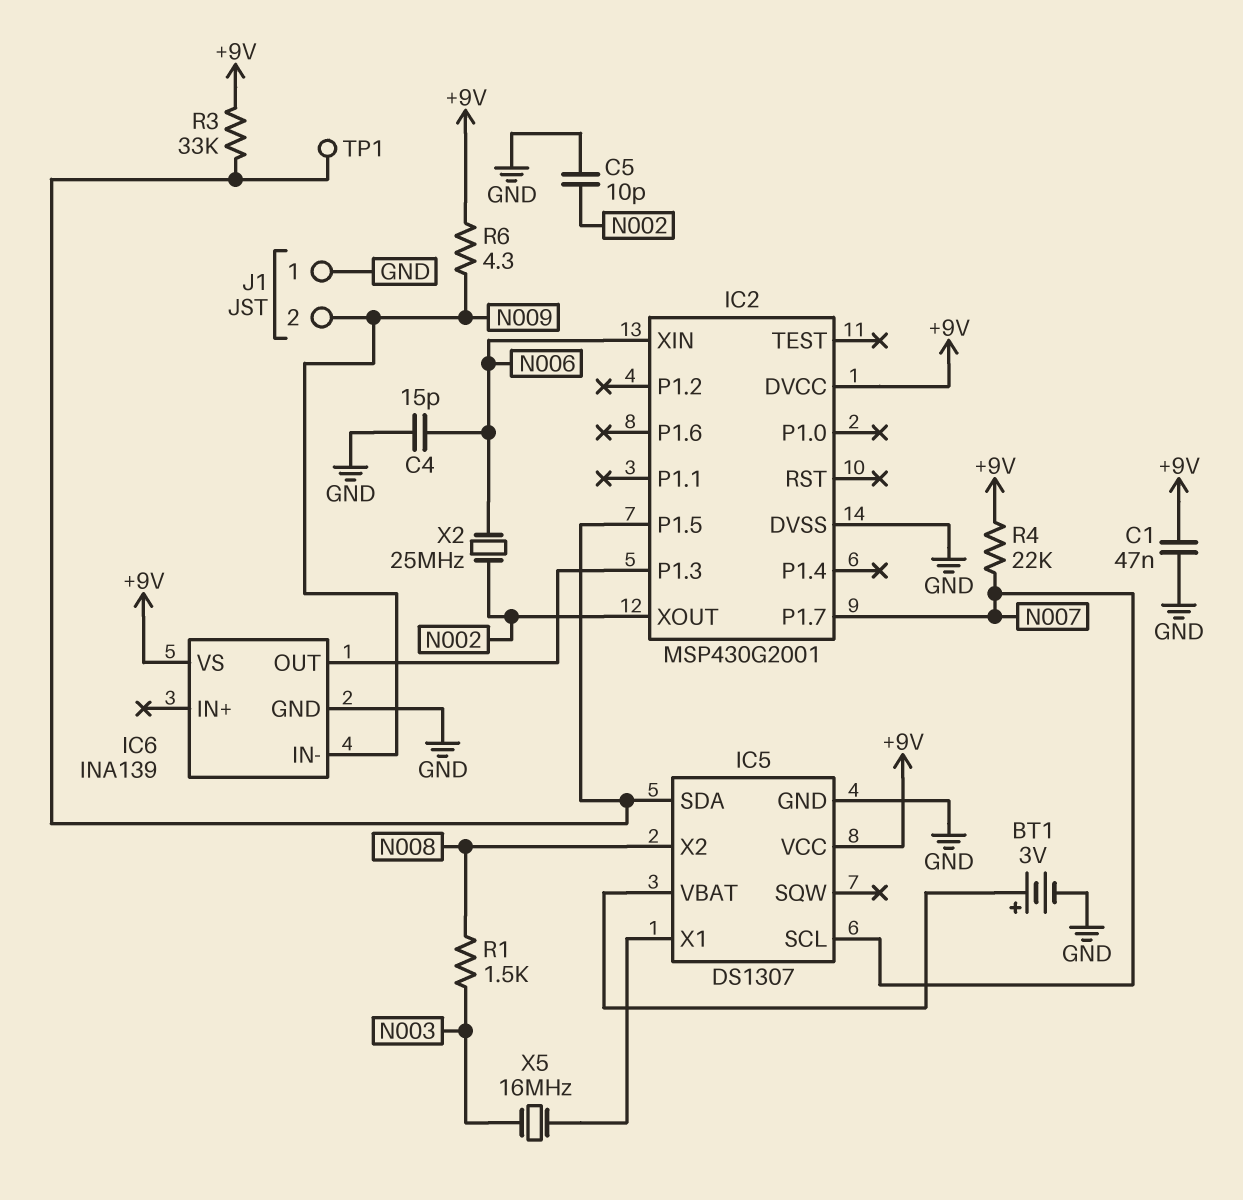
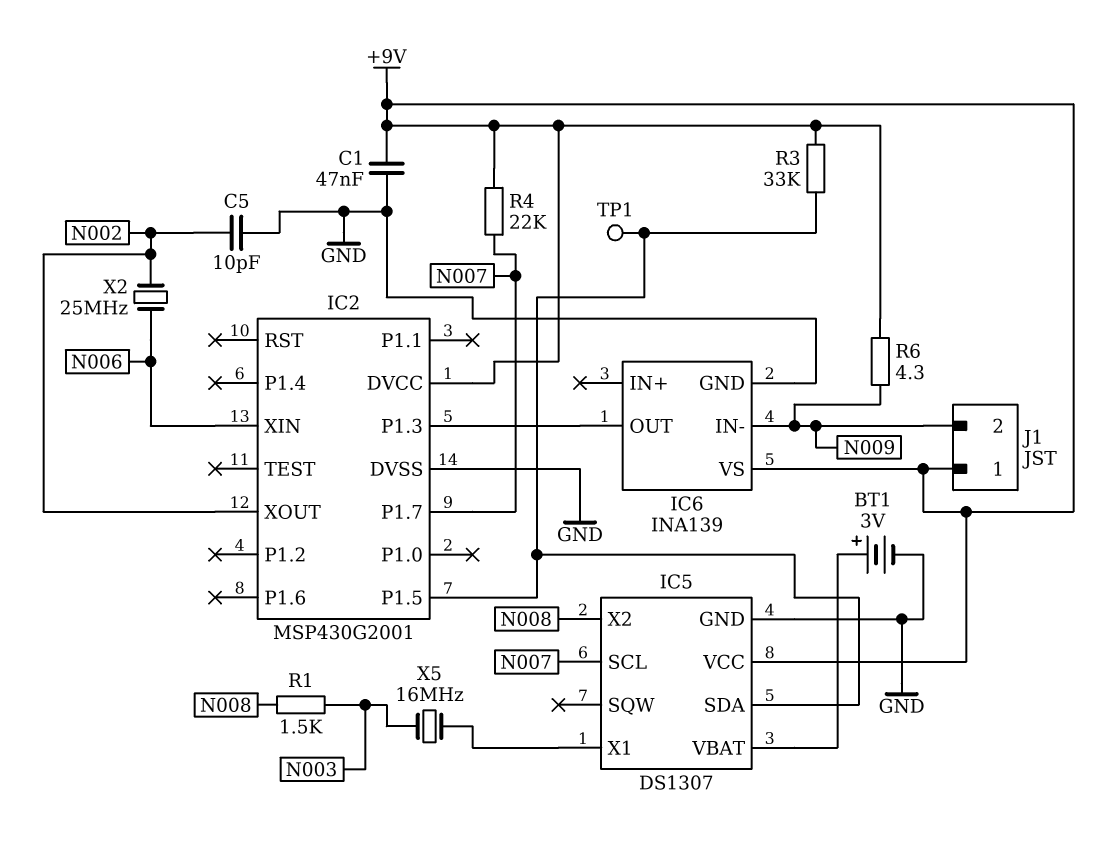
C4: 15pF (GND, N006) -> none
J1 pin 1: GND -> +9V

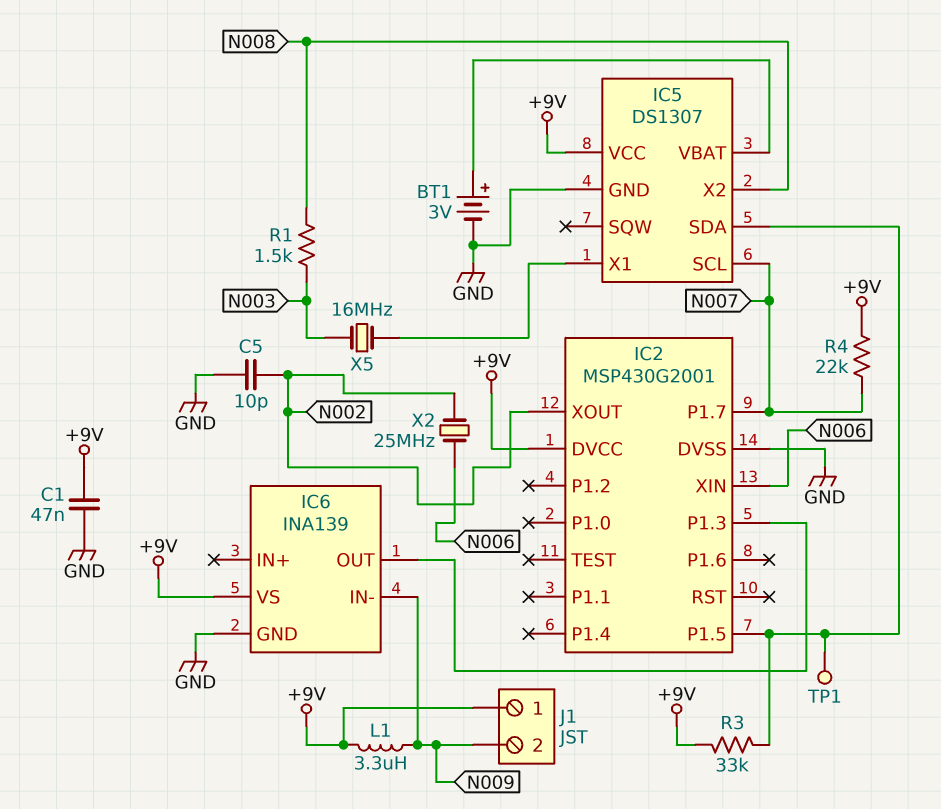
L1: none -> 3.3uH (+9V, N009)
R6: 4.3 (+9V, N009) -> none

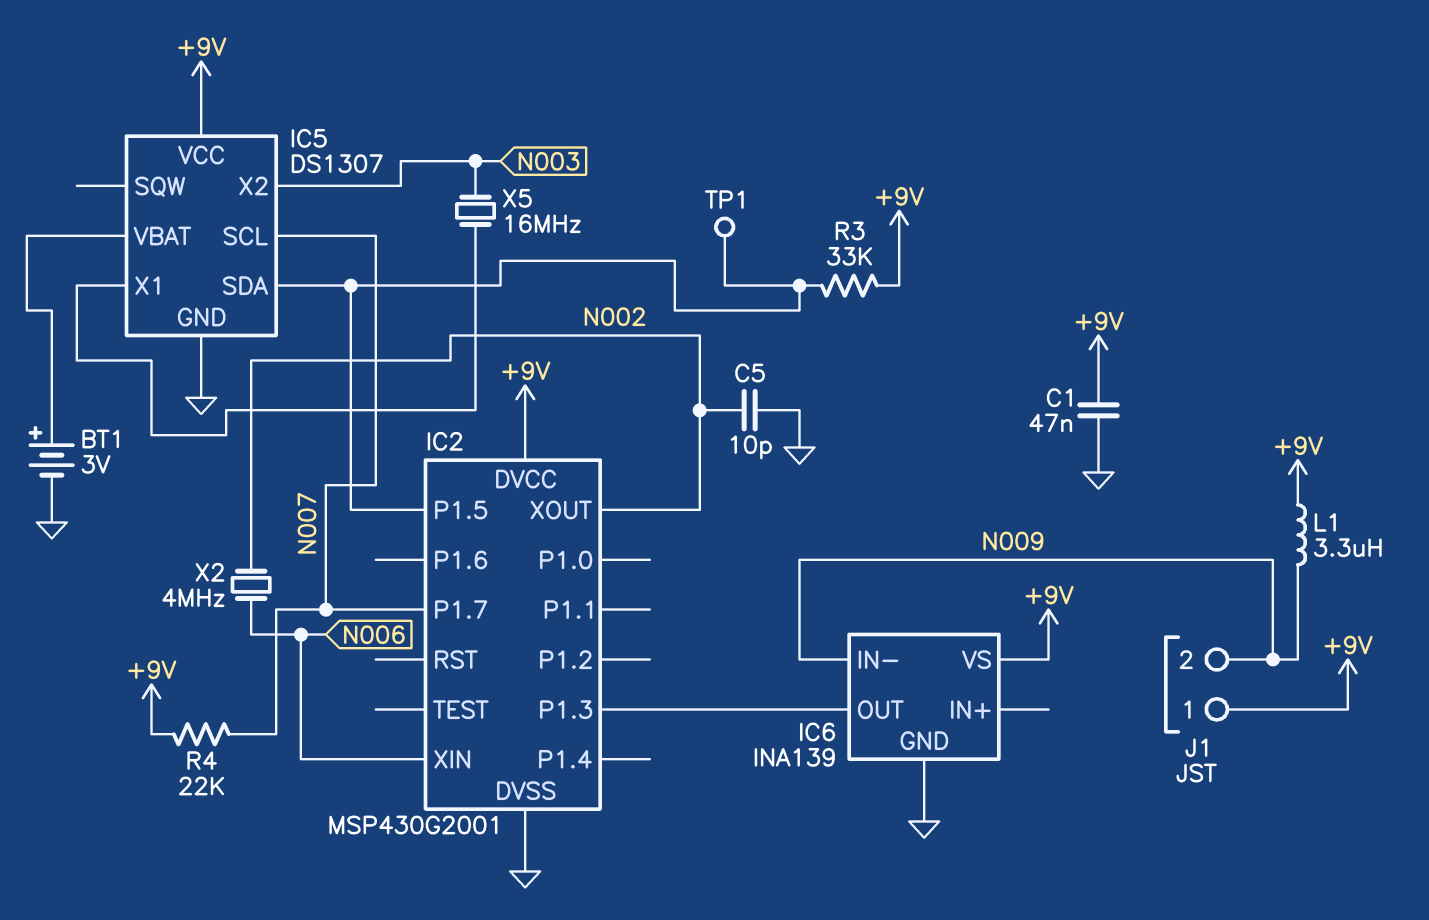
IC5 pin X2: N008 -> N003
R1: 1.5k (N003, N008) -> none
X2: 25MHz (N002, N006) -> 4MHz (N002, N006)

